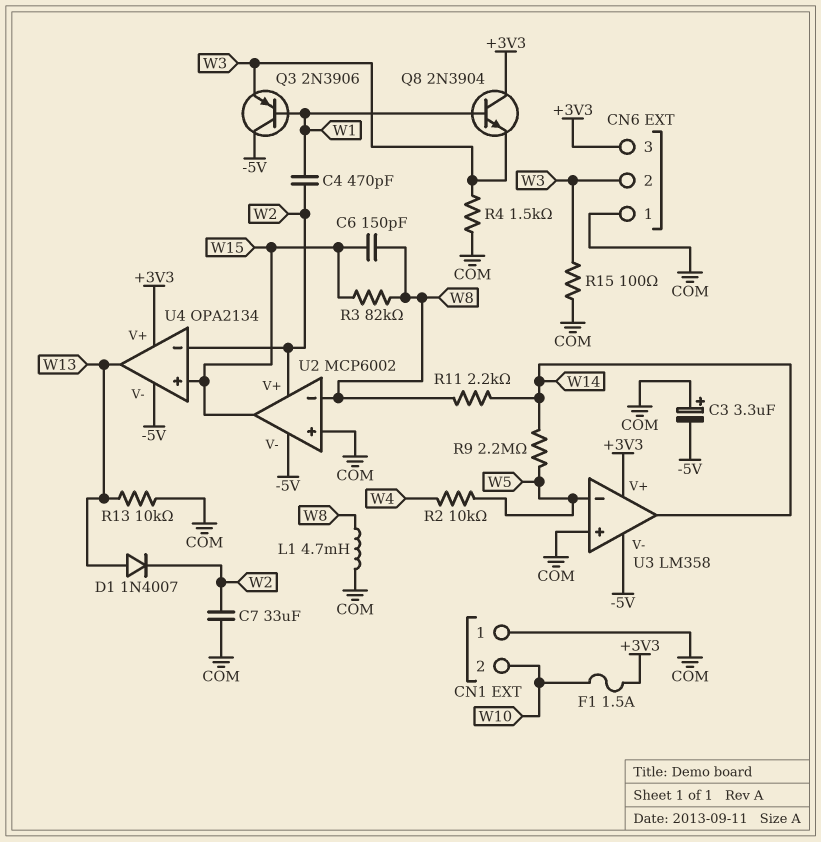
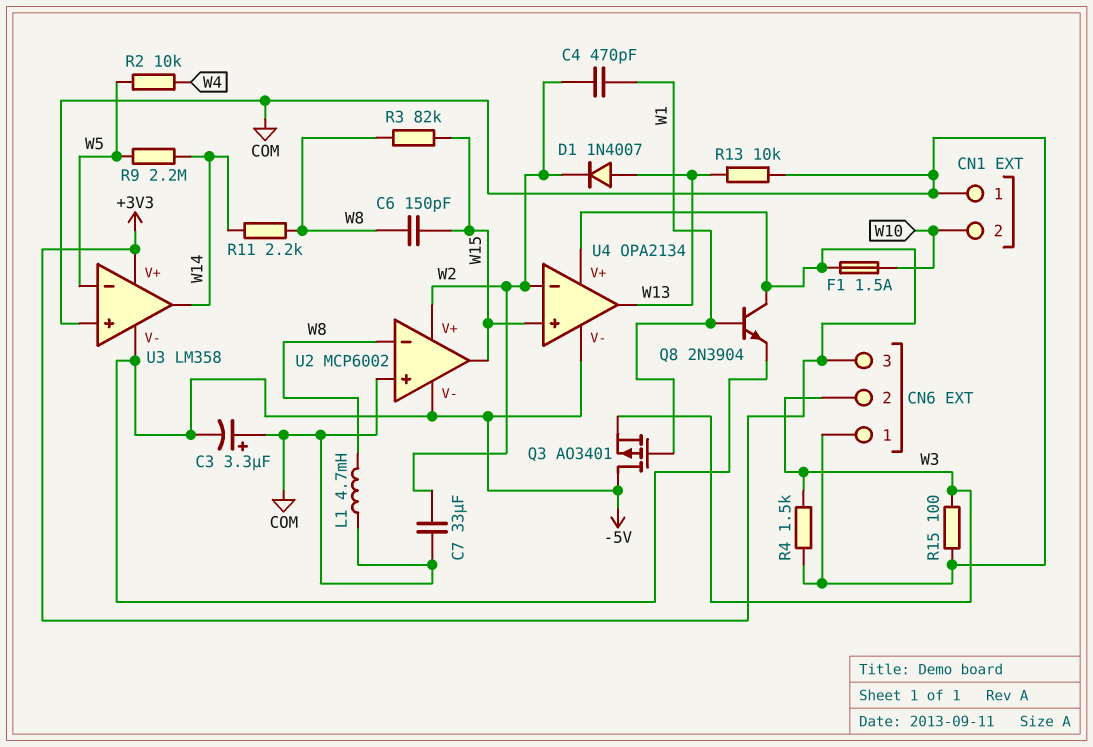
Q3: PNP 2N3906 (B W1, C -5V, E W3) -> PMOS AO3401 (G W1, D -5V, S W3)
Q8: NPN 2N3904 (B W1, C +3V3, E W3) -> NPN 2N3904 (B W1, C +3V3, E -5V)

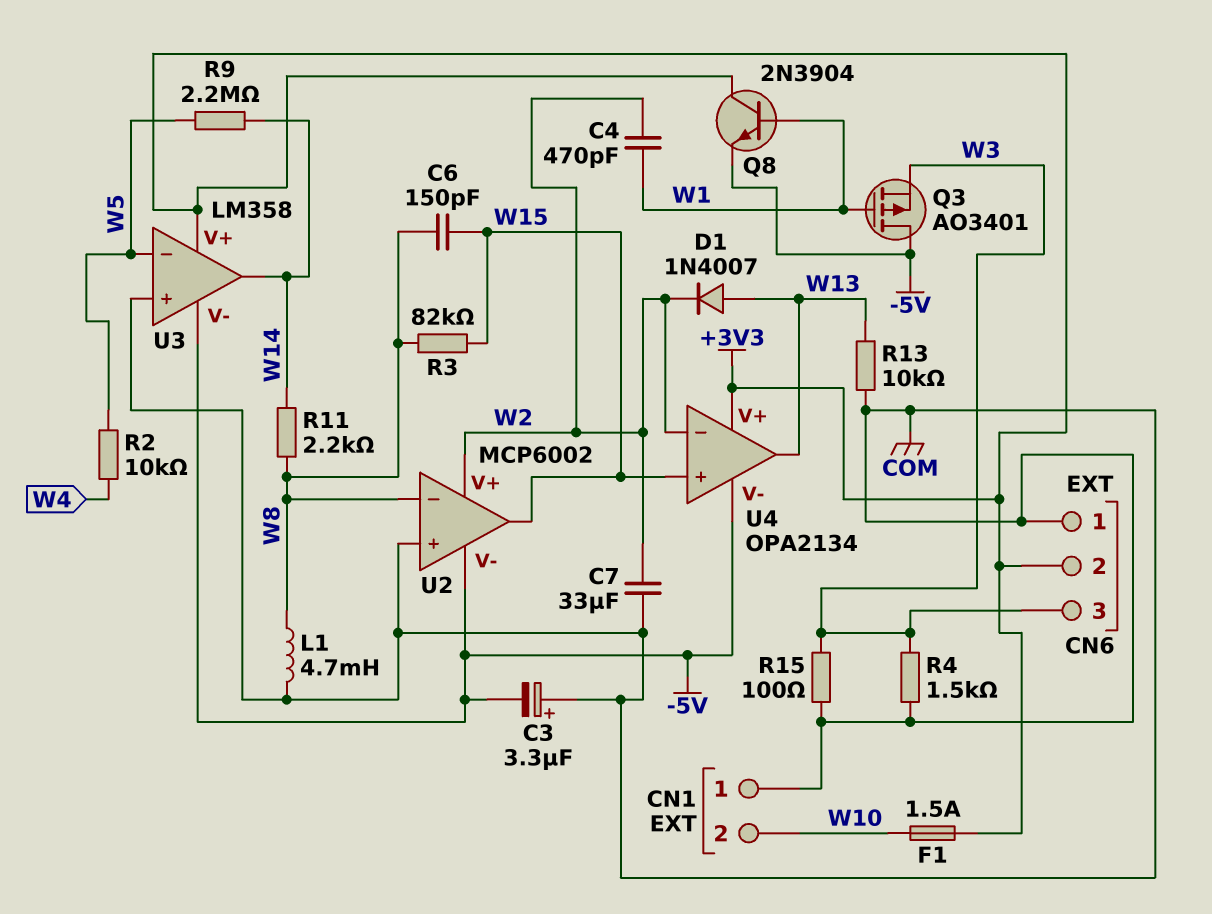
CN6 pin 2: W3 -> +3V3
CN6 pin 3: +3V3 -> W3

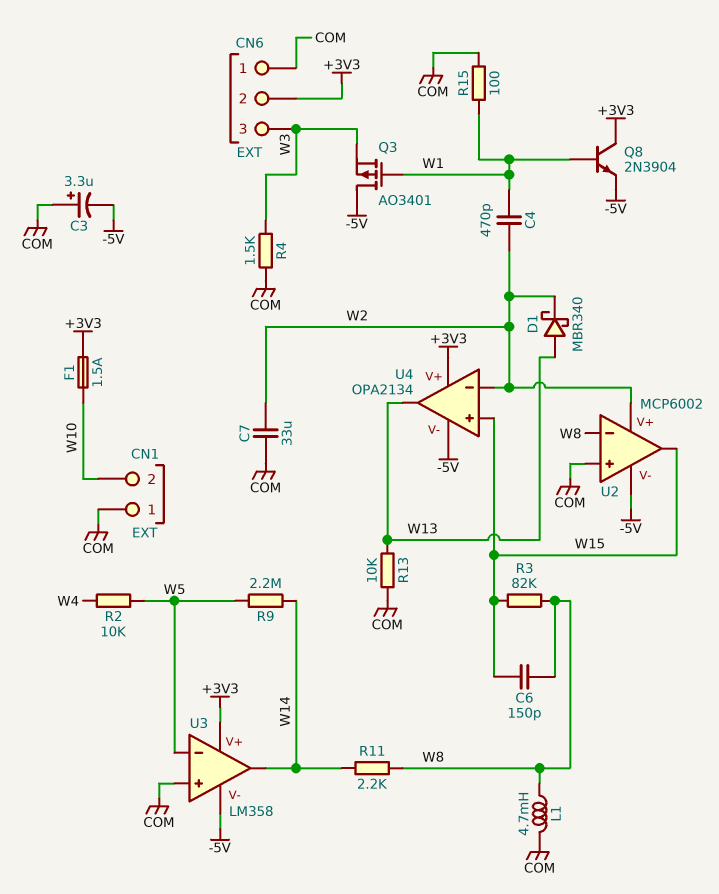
D1: diode 1N4007 (A W13, K W2) -> schottky MBR340 (A W13, K W2)
R15: 100 (COM, W3) -> 100 (COM, W1)

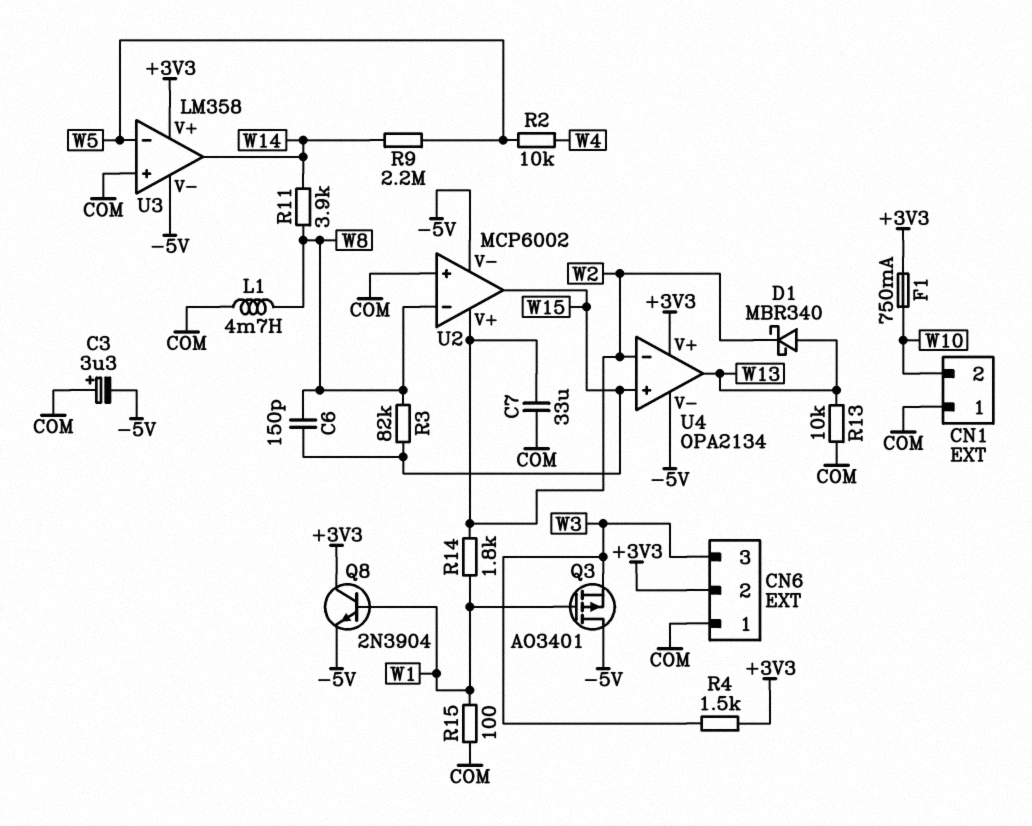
C4: 470pF (W1, W2) -> none
F1: 1.5A (+3V3, W10) -> 750mA (+3V3, W10)
R4: 1.5k (COM, W3) -> 1.5k (+3V3, W3)
R11: 2.2k (W8, W14) -> 3.9k (W8, W14)
R14: none -> 1.8k (W1, W2)

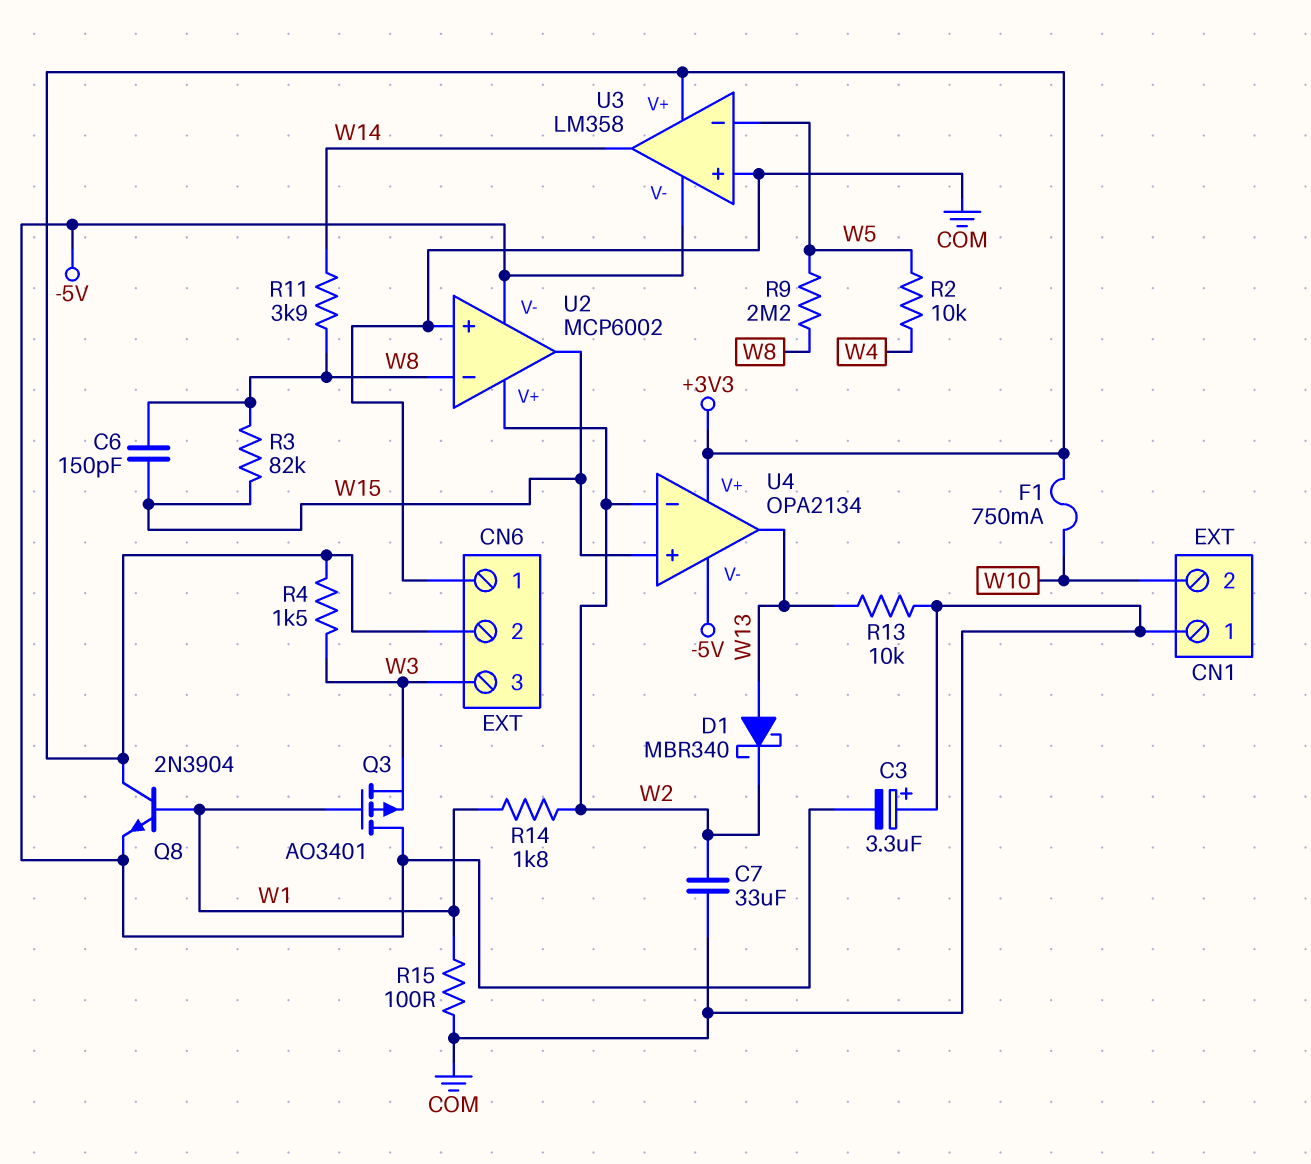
L1: 4.7mH (COM, W8) -> none
R9: 2.2M (W5, W14) -> 2.2M (W5, W8)

